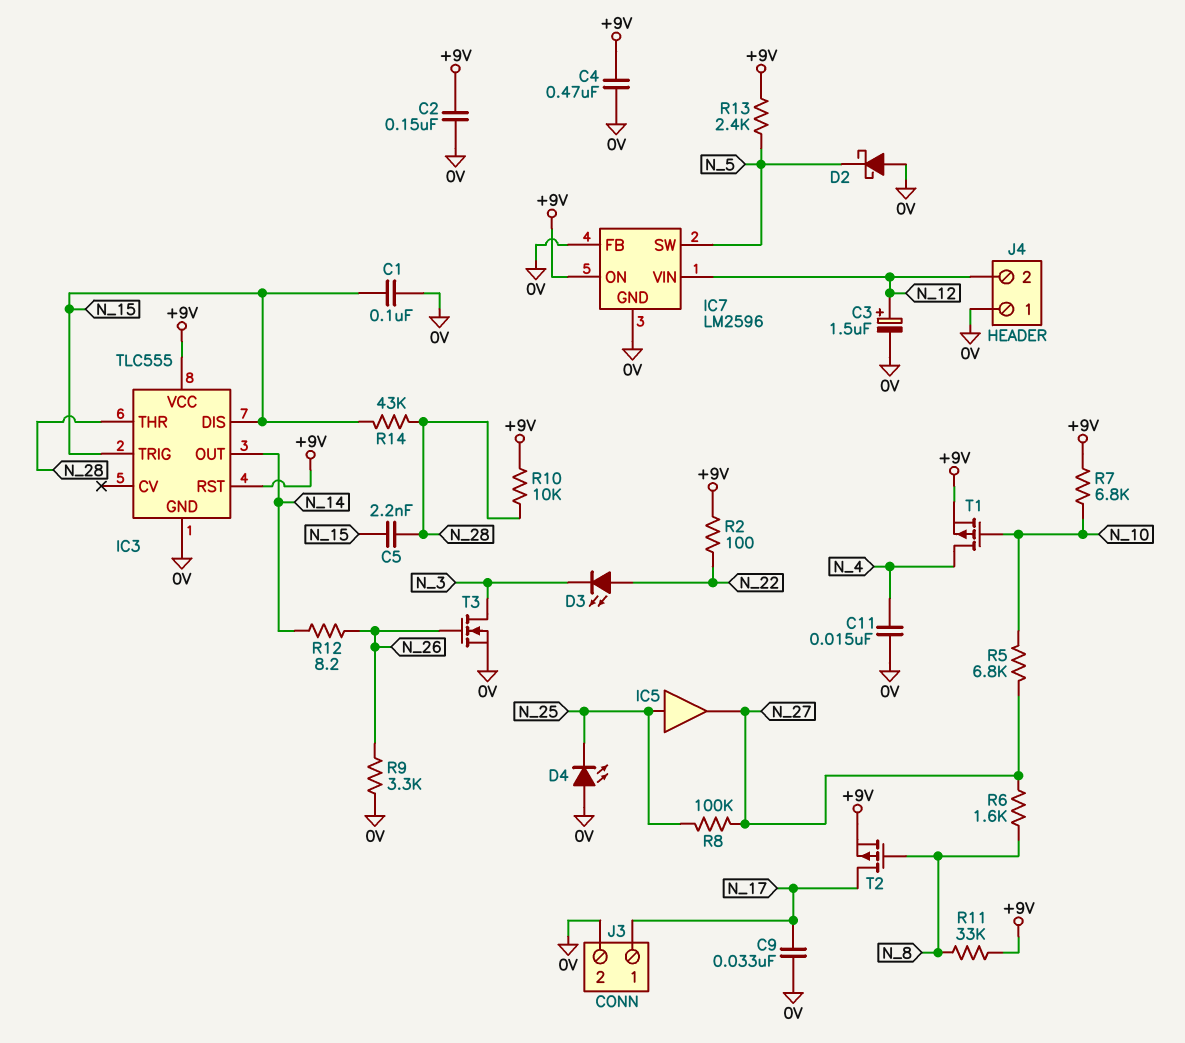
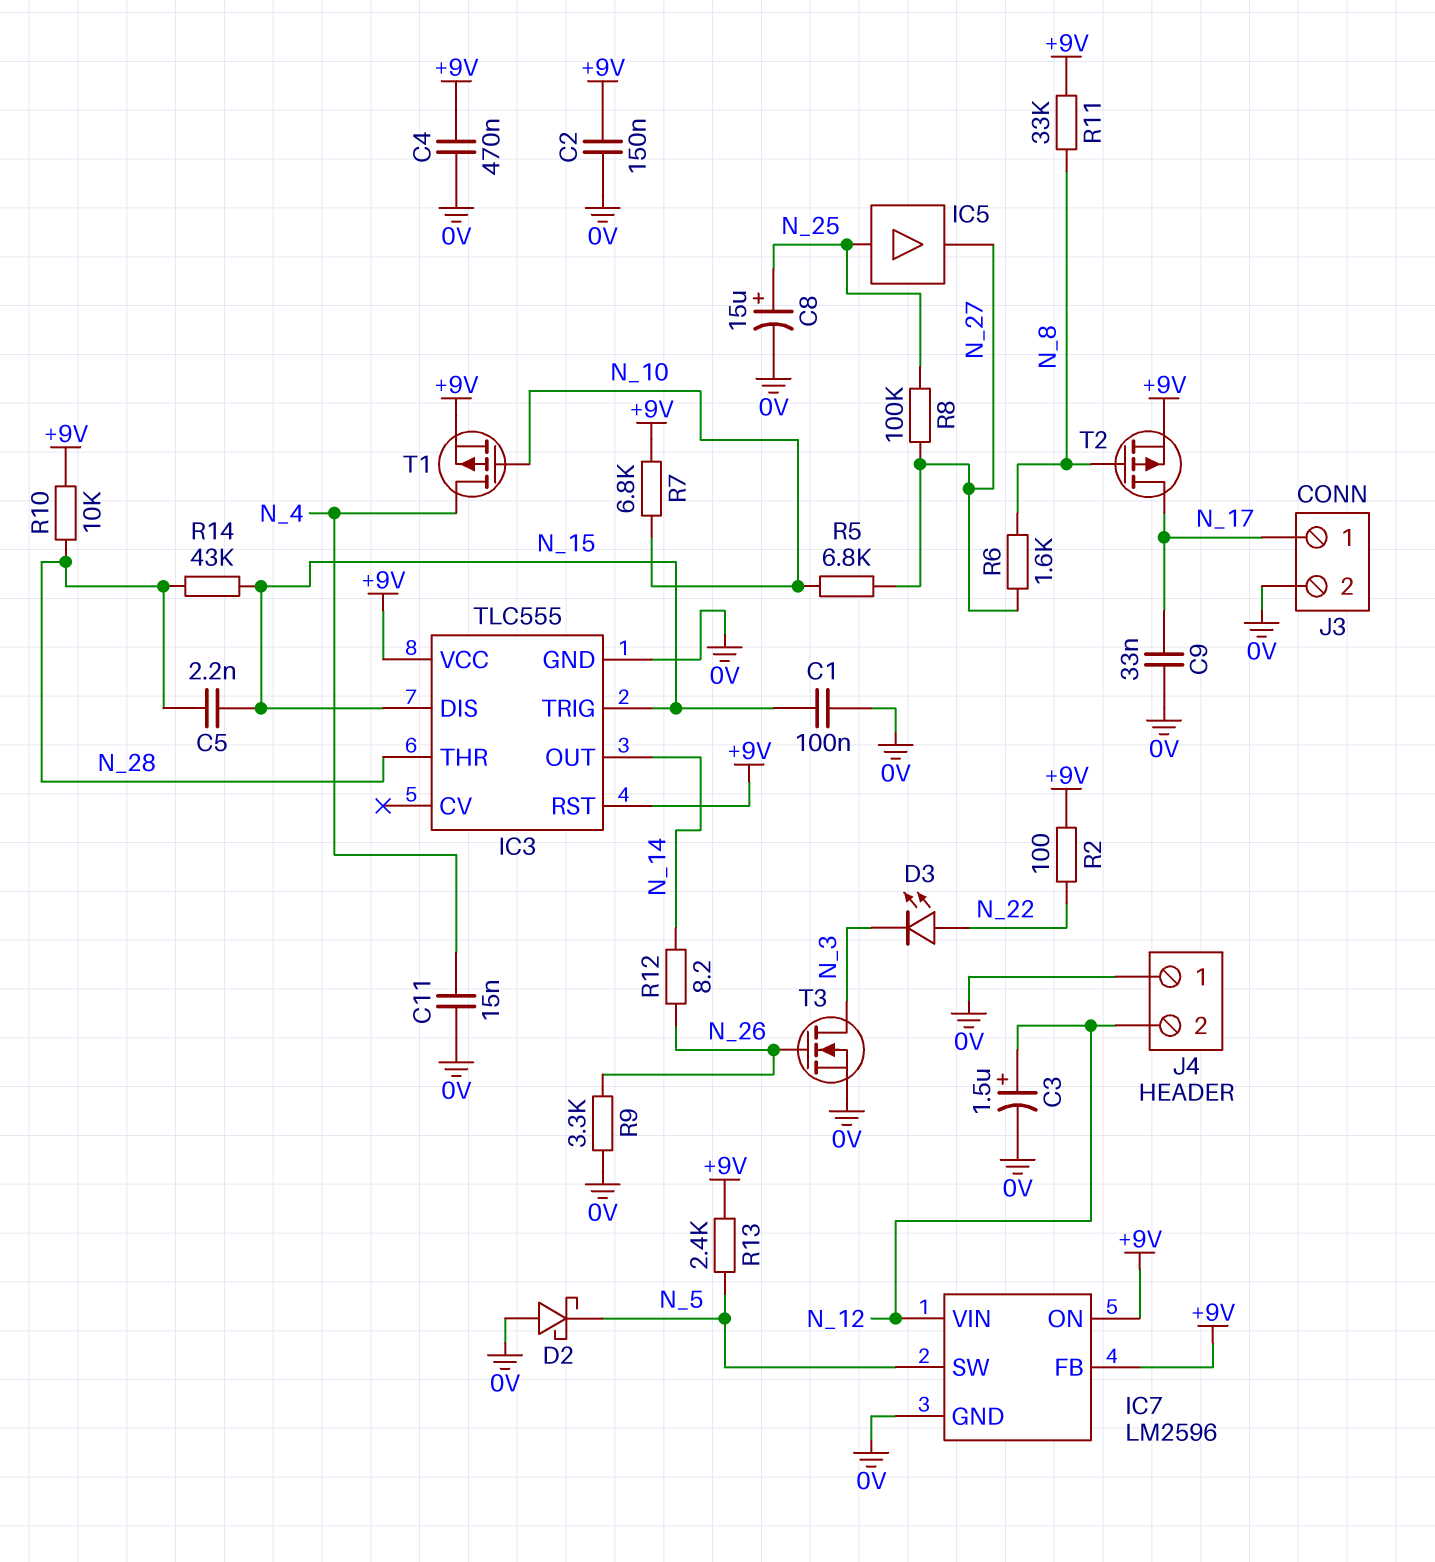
C8: none -> 15uF (plus N_25, minus 0V)
D4: LED (A 0V, K N_25) -> none
IC7 pin FB: 0V -> +9V

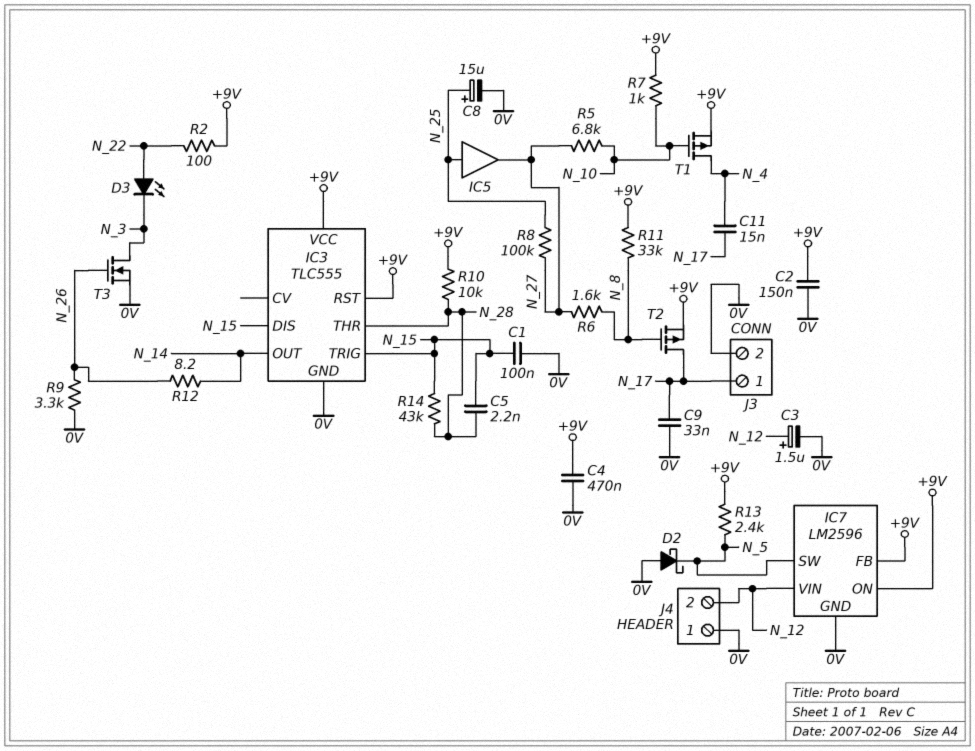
C11: 15nF (0V, N_4) -> 15nF (N_4, N_17)
R7: 6.8k (+9V, N_10) -> 1k (+9V, N_10)

